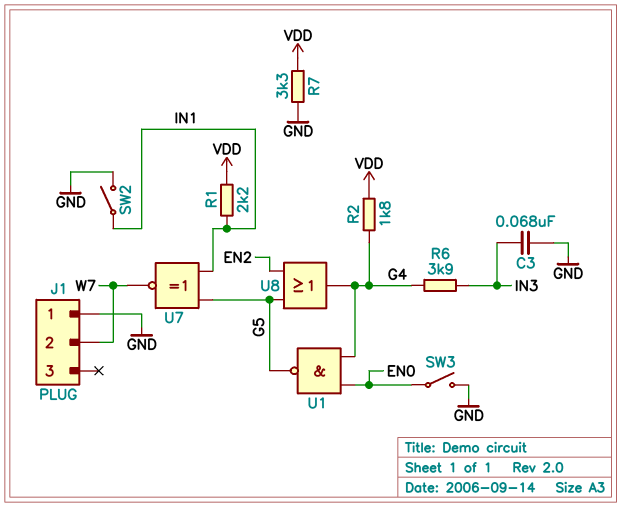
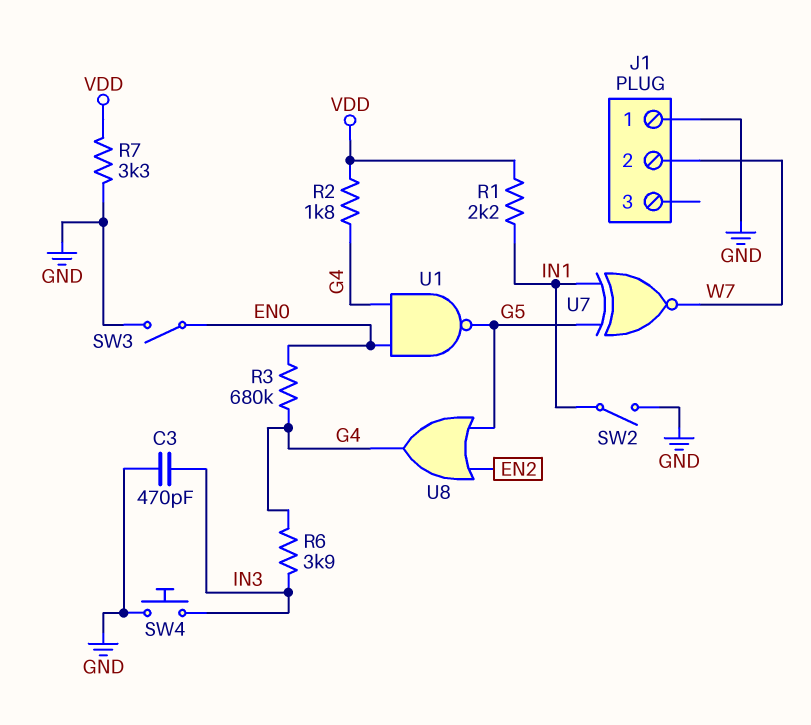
C3: 68nF (GND, IN3) -> 470pF (GND, IN3)
R3: none -> 680k (EN0, G4)
SW4: none -> button (GND, IN3)

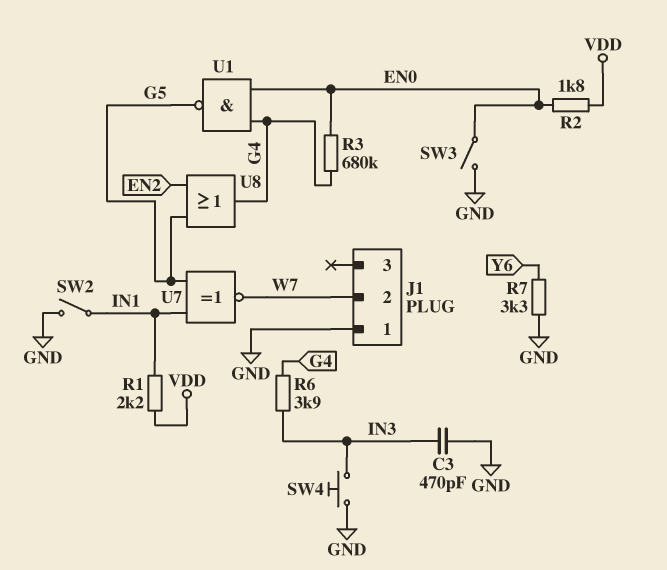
R2: 1.8k (G4, VDD) -> 1.8k (EN0, VDD)
R7: 3.3k (GND, VDD) -> 3.3k (GND, Y6)

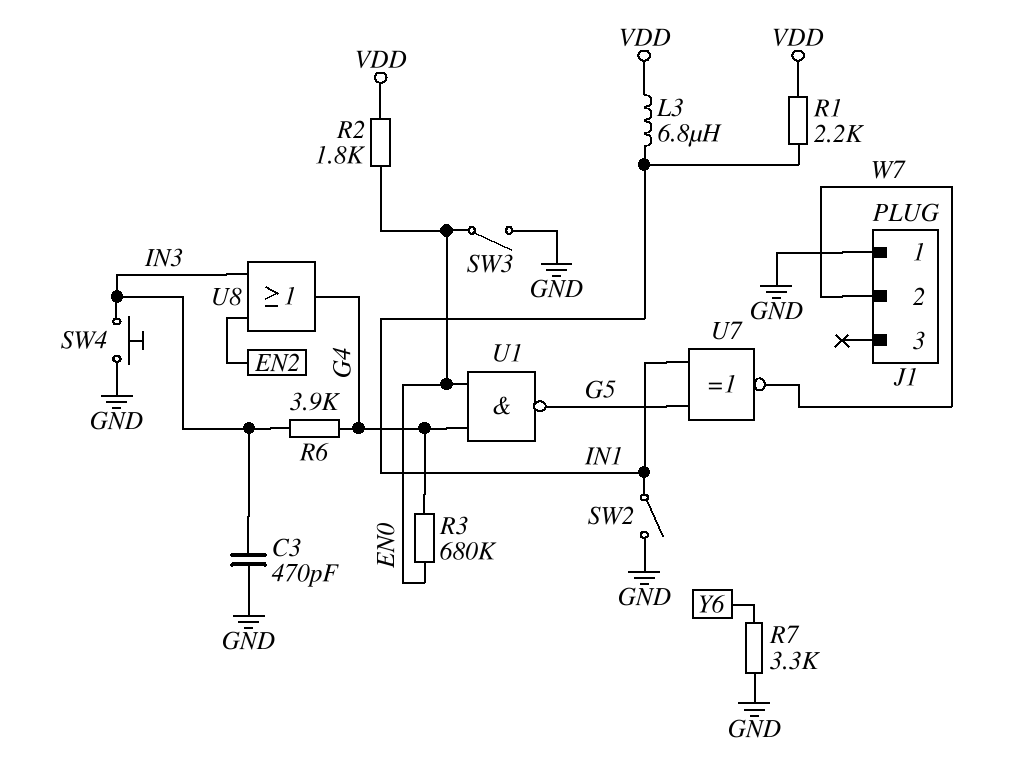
L3: none -> 6.8uH (IN1, VDD)
U8: OR (in EN2, in G5, out G4) -> OR (in EN2, in IN3, out G4)

